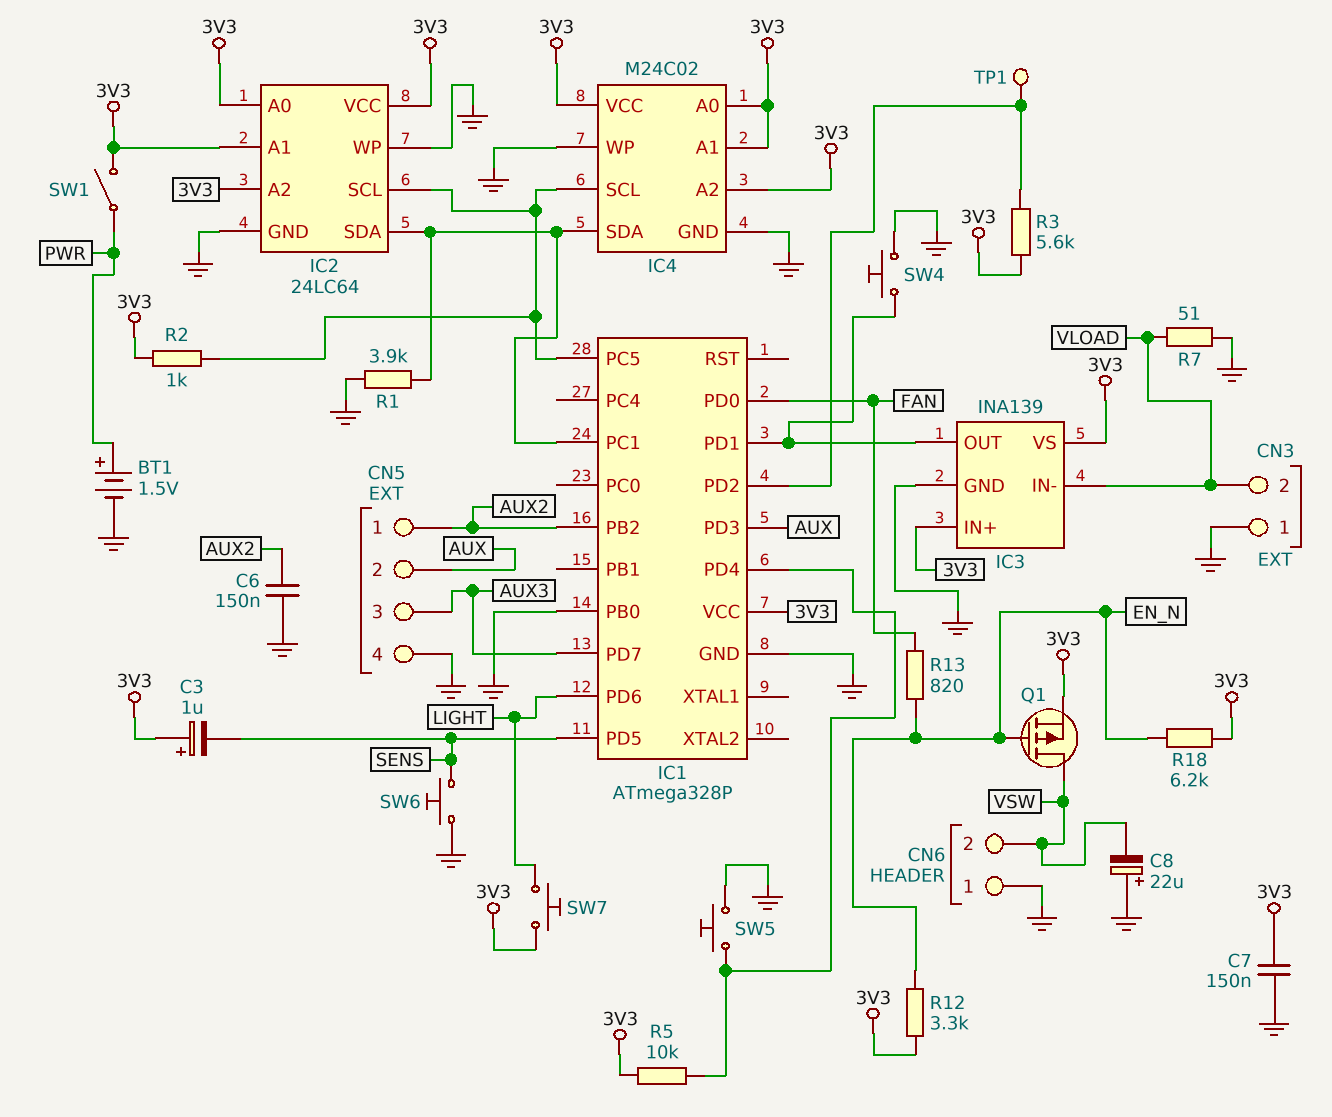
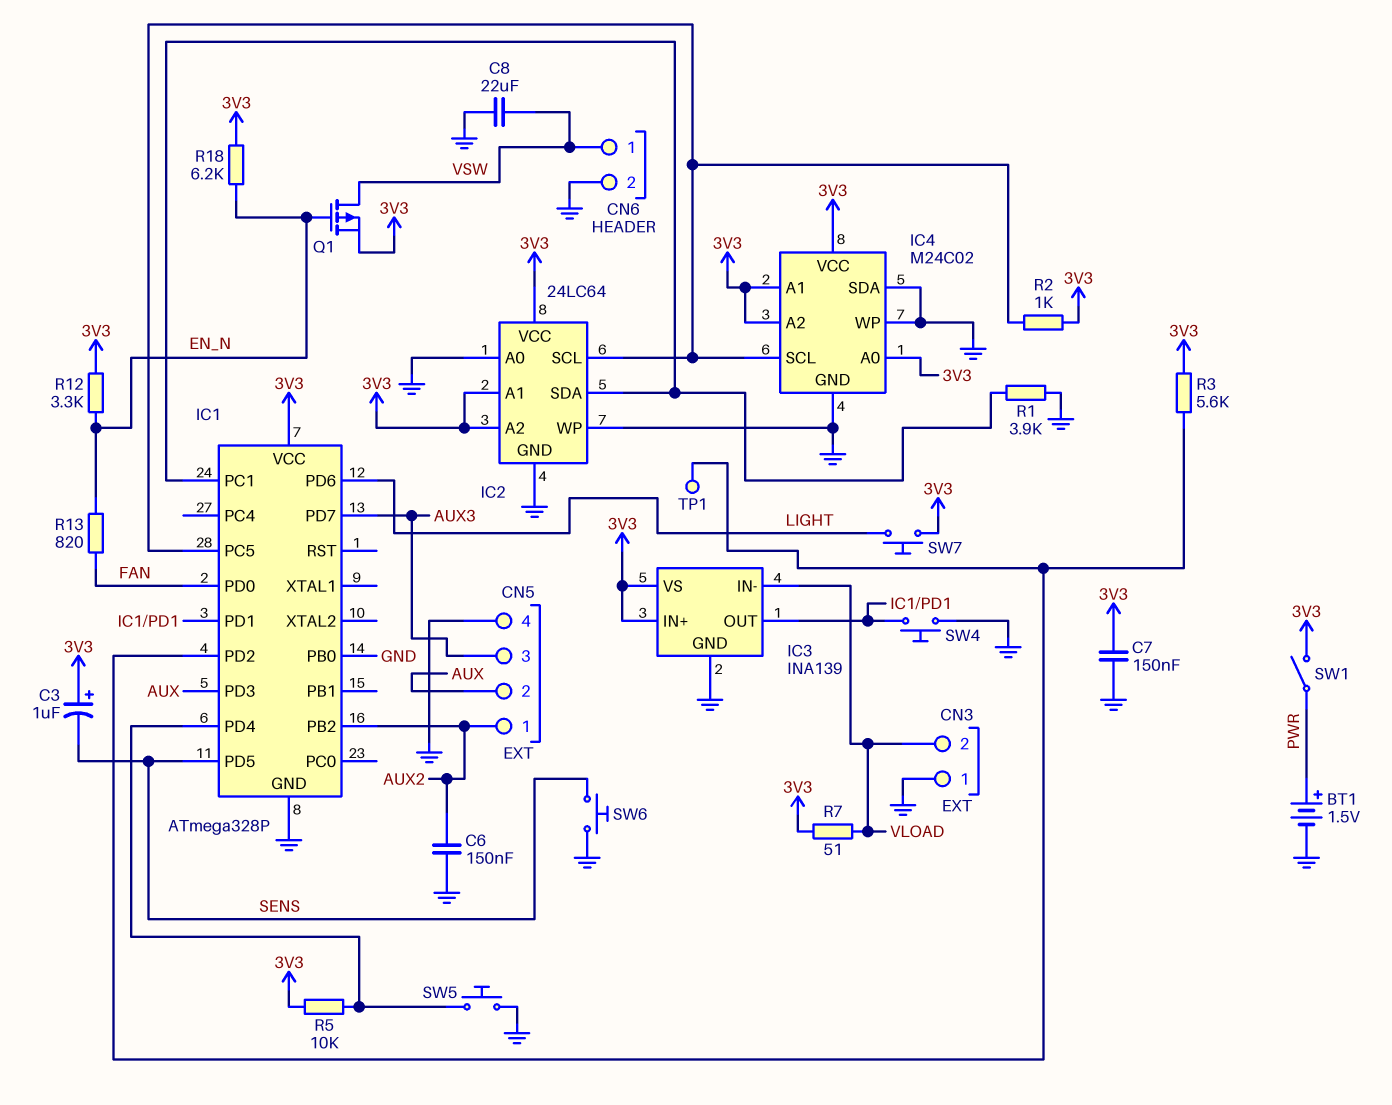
C8: 22uF (plus GND, minus VSW) -> 22uF (GND, VSW)
CN6 pin 1: GND -> VSW
CN6 pin 2: VSW -> GND
IC2 pin A0: 3V3 -> GND
IC4 pin SDA: IC1/PC1 -> GND
R7: 51 (GND, VLOAD) -> 51 (3V3, VLOAD)

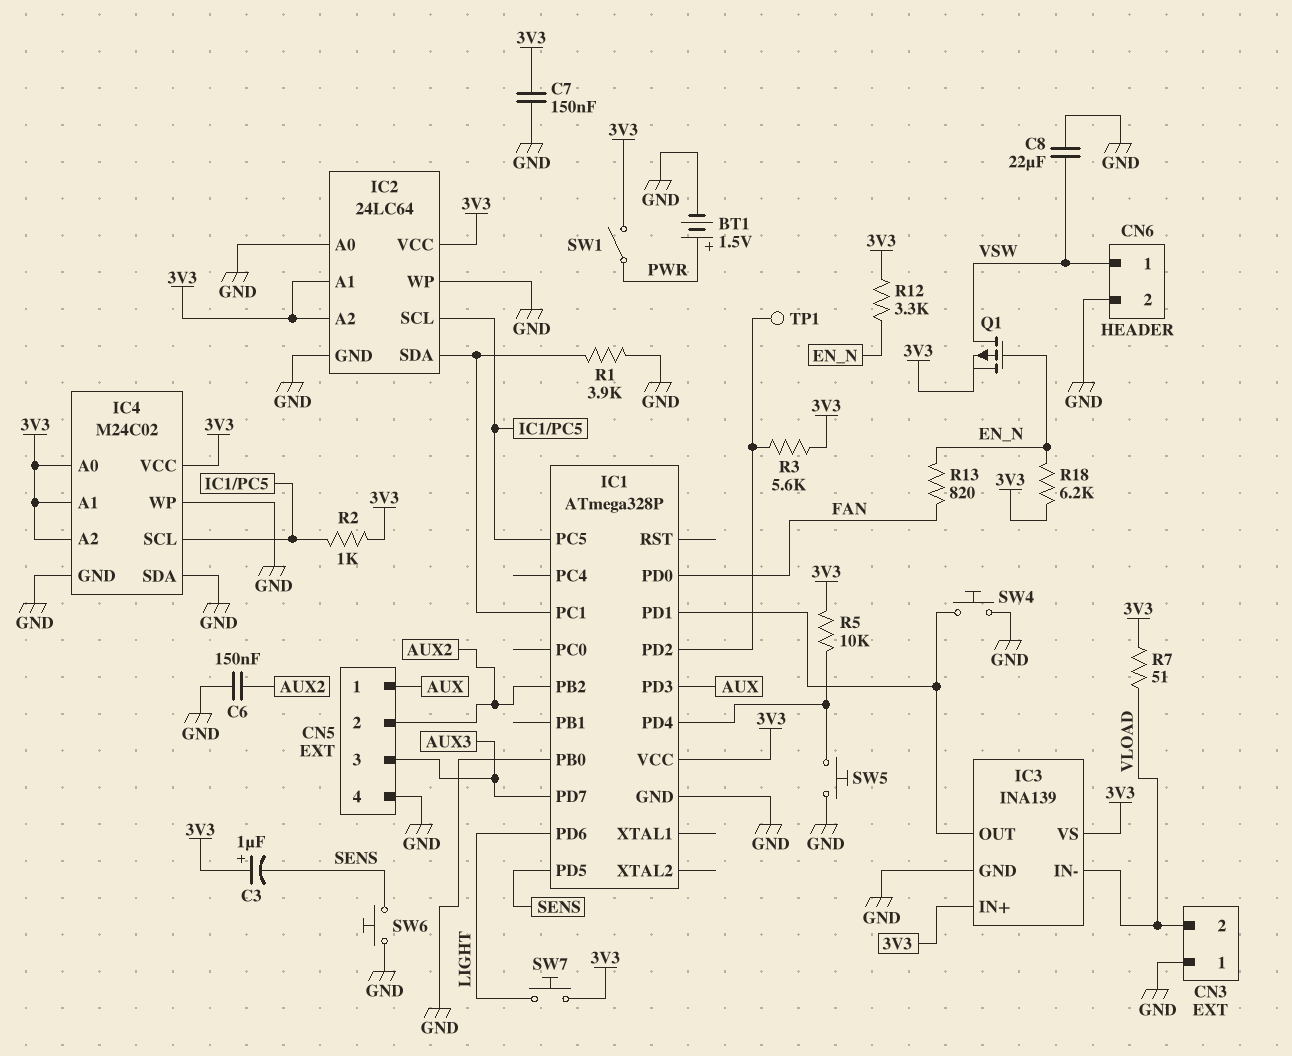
CN5 pin 1: AUX2 -> AUX
CN5 pin 2: AUX -> AUX2

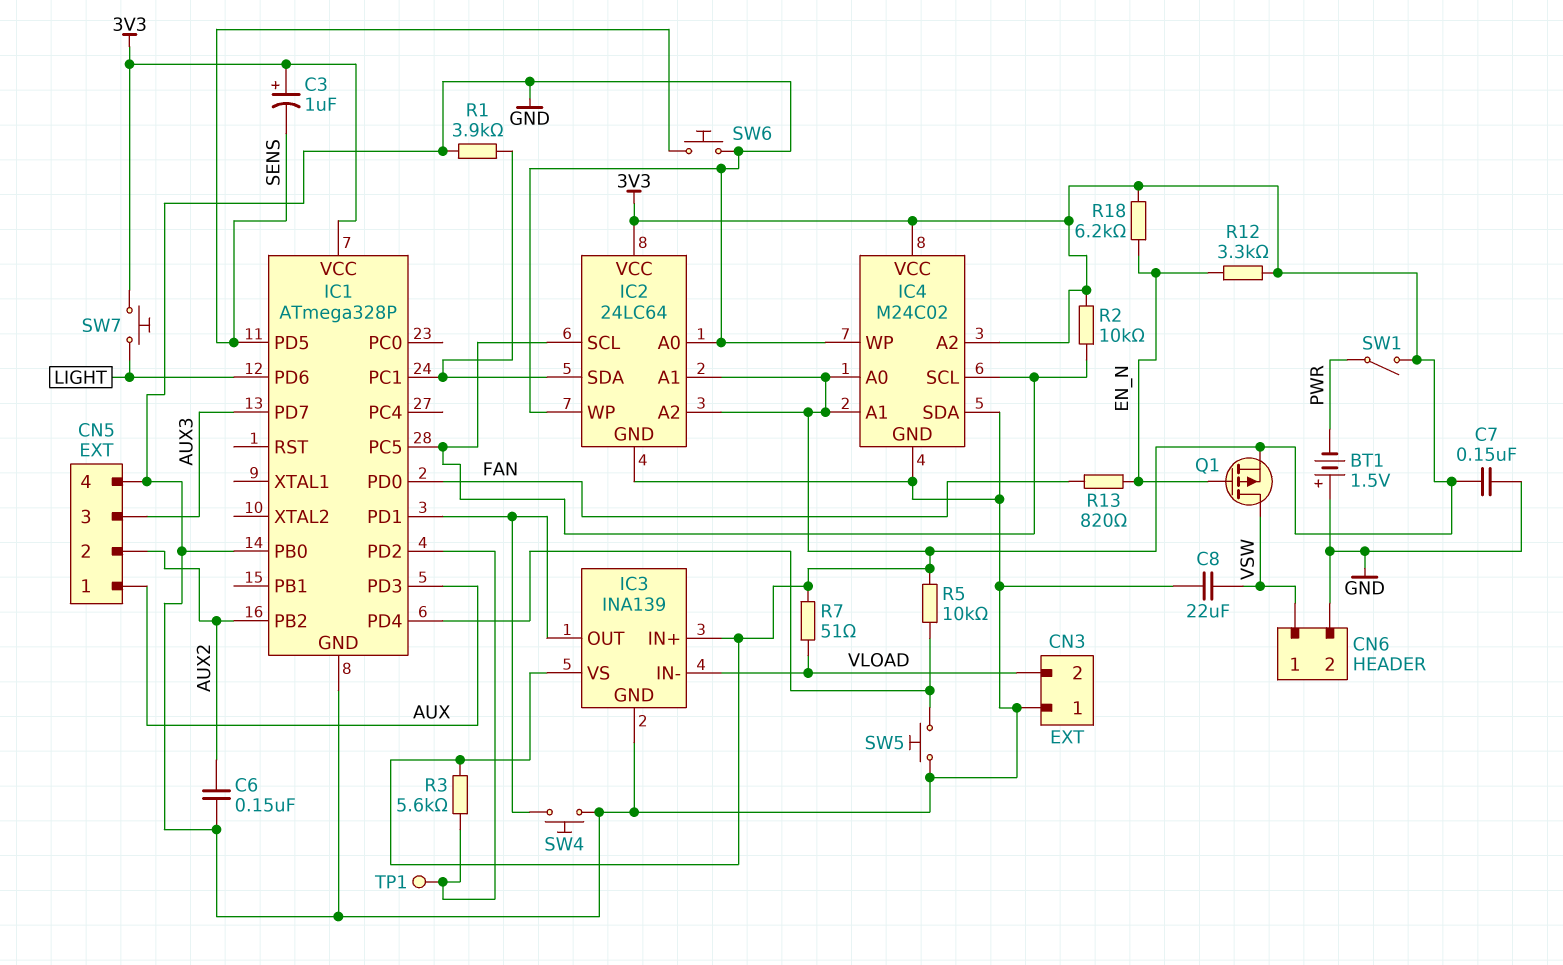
BT1: 1.5V (plus PWR, minus GND) -> 1.5V (plus GND, minus PWR)
R2: 1k (3V3, IC1/PC5) -> 10k (3V3, IC1/PC5)

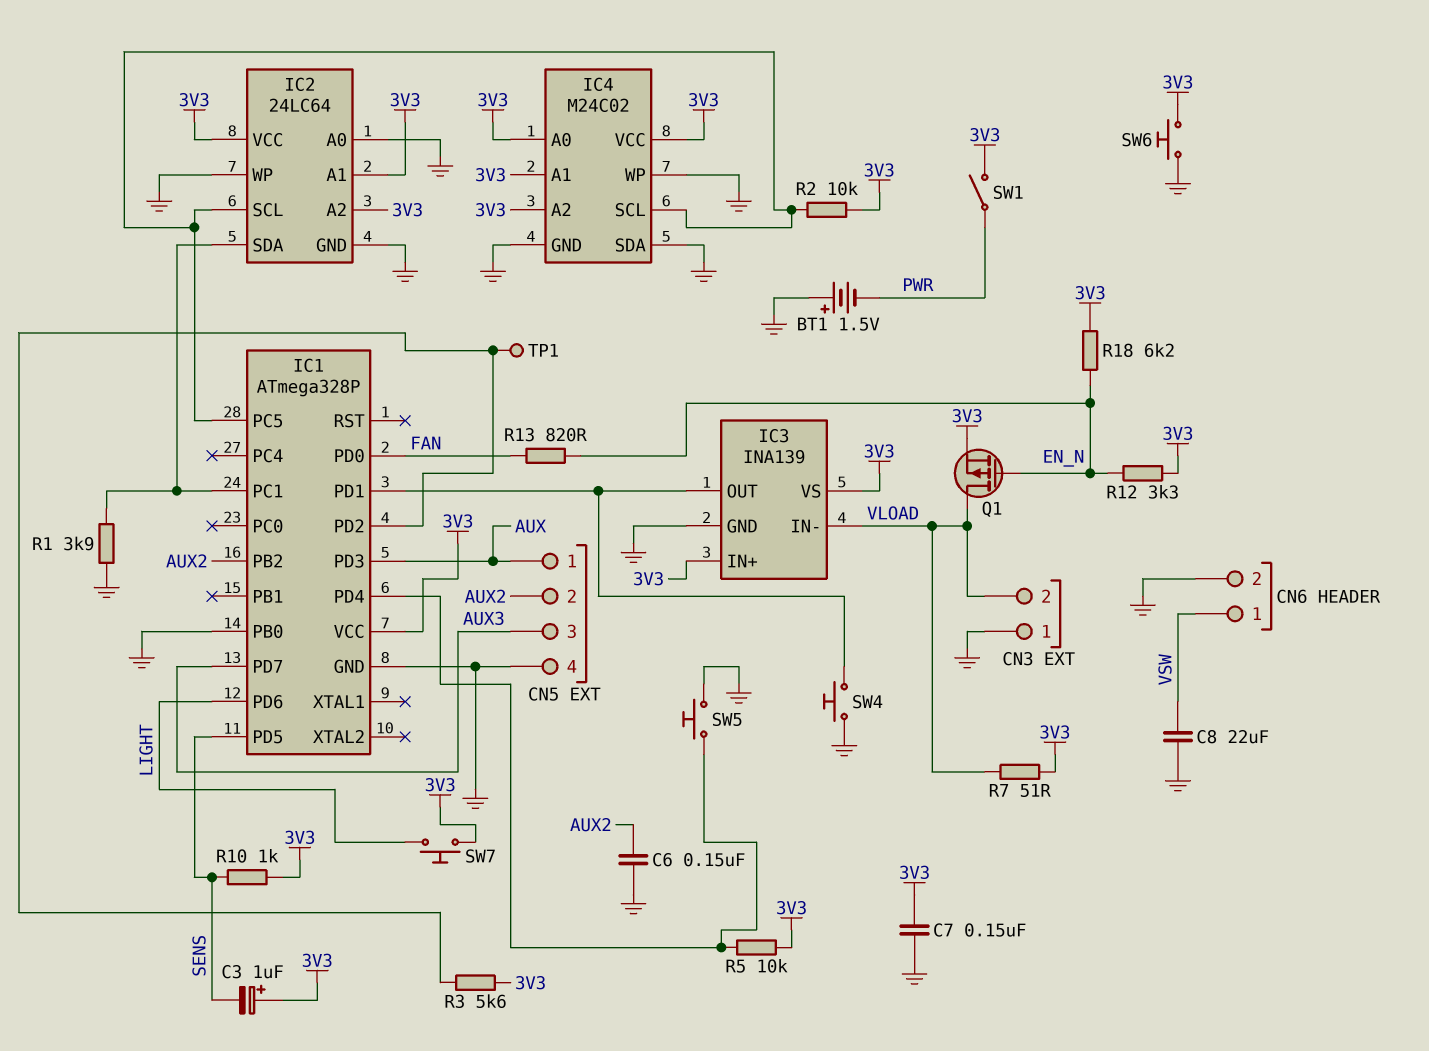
Q1: PMOS (G EN_N, D VSW, S 3V3) -> PMOS (G EN_N, D VLOAD, S 3V3)
R10: none -> 1k (3V3, SENS)
SW6: button (GND, SENS) -> button (3V3, GND)

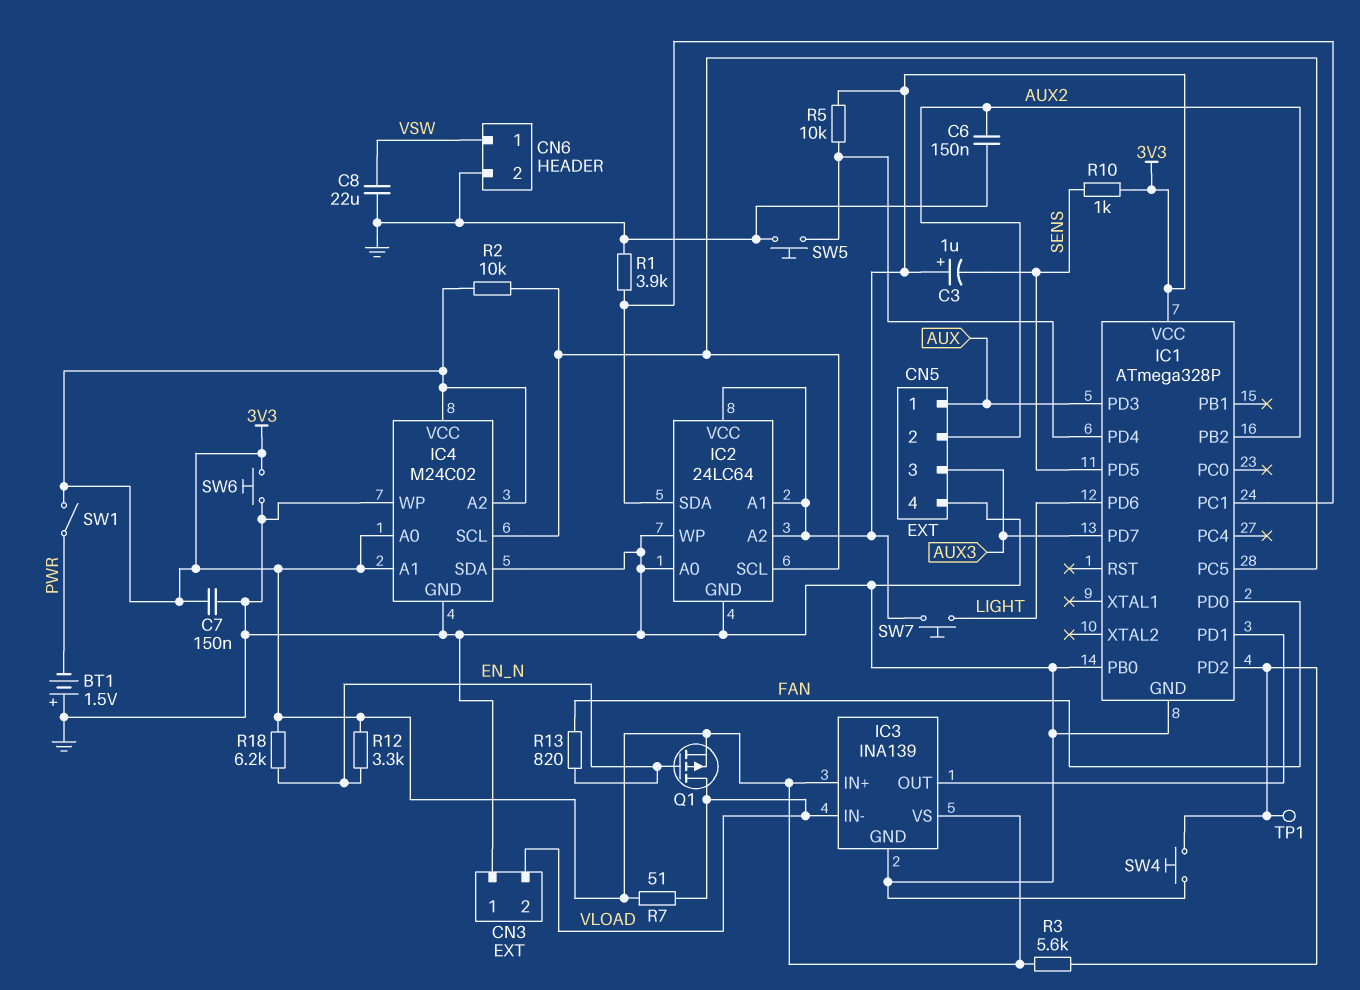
SW4: button (GND, IC1/PD1) -> button (GND, IC1/PD2)

